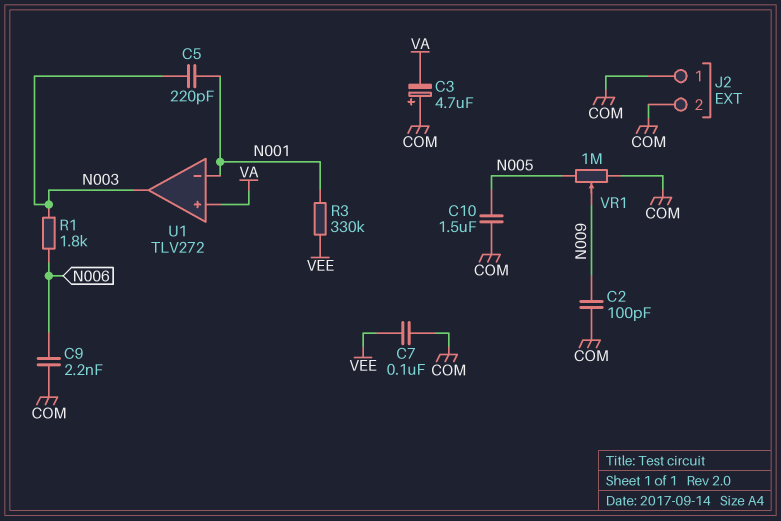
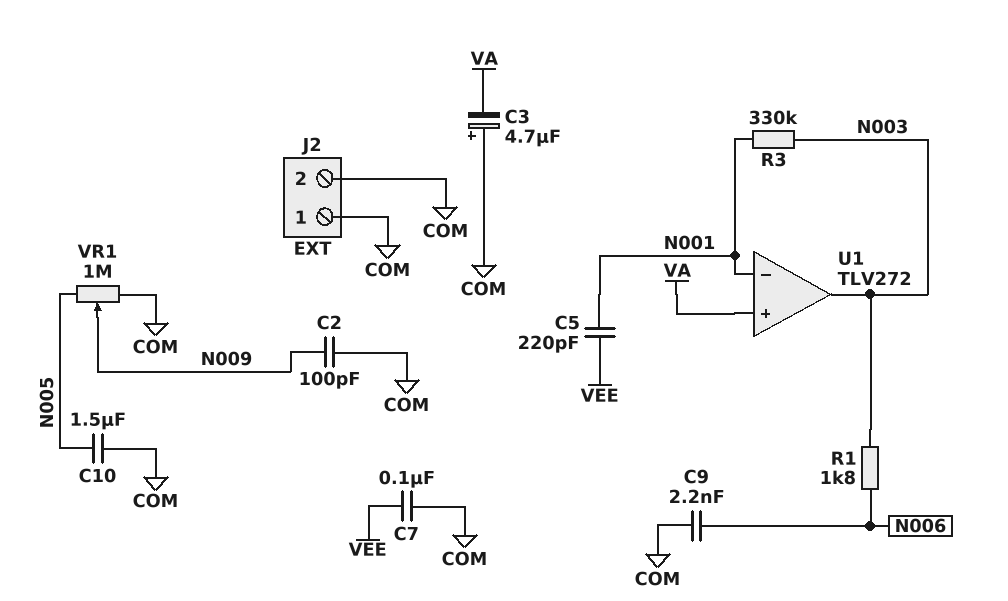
C5: 220pF (N001, N003) -> 220pF (N001, VEE)
R3: 330k (N001, VEE) -> 330k (N001, N003)

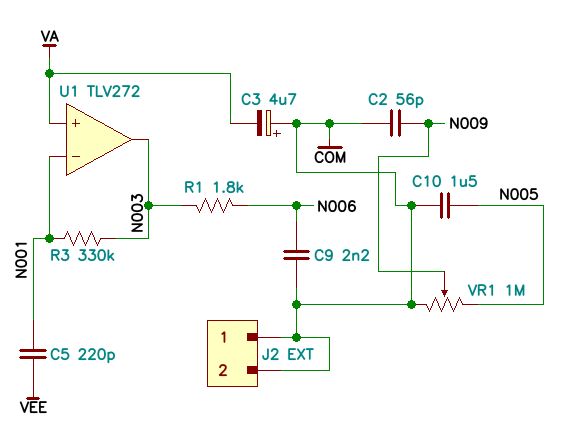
C2: 100pF (COM, N009) -> 56pF (COM, N009)
C7: 100nF (COM, VEE) -> none

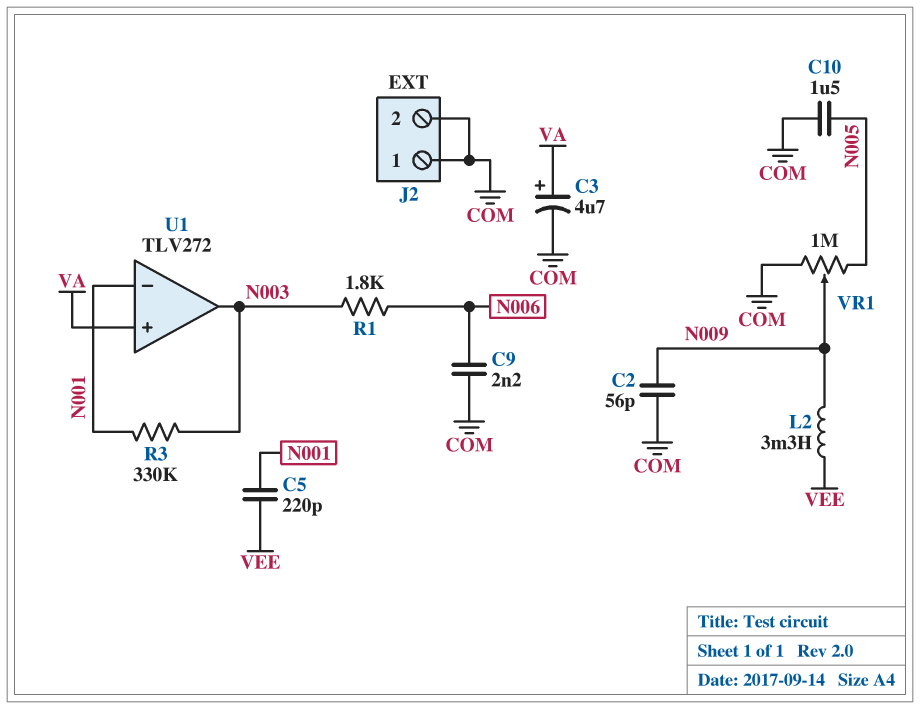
C3: 4.7uF (plus COM, minus VA) -> 4.7uF (plus VA, minus COM)
L2: none -> 3.3mH (N009, VEE)

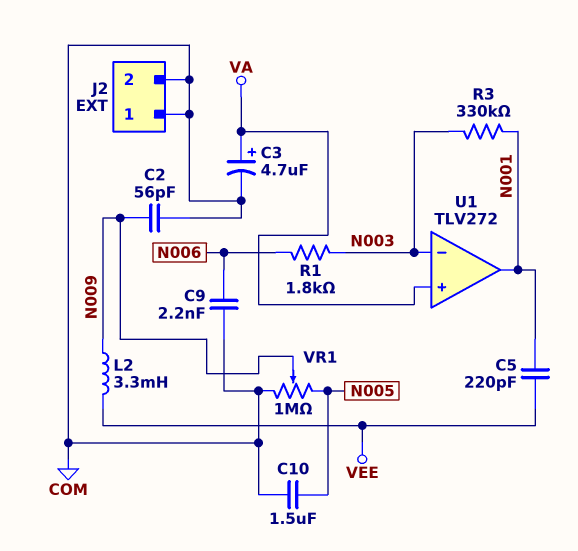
U1 pin in-: N001 -> N003
U1 pin out: N003 -> N001

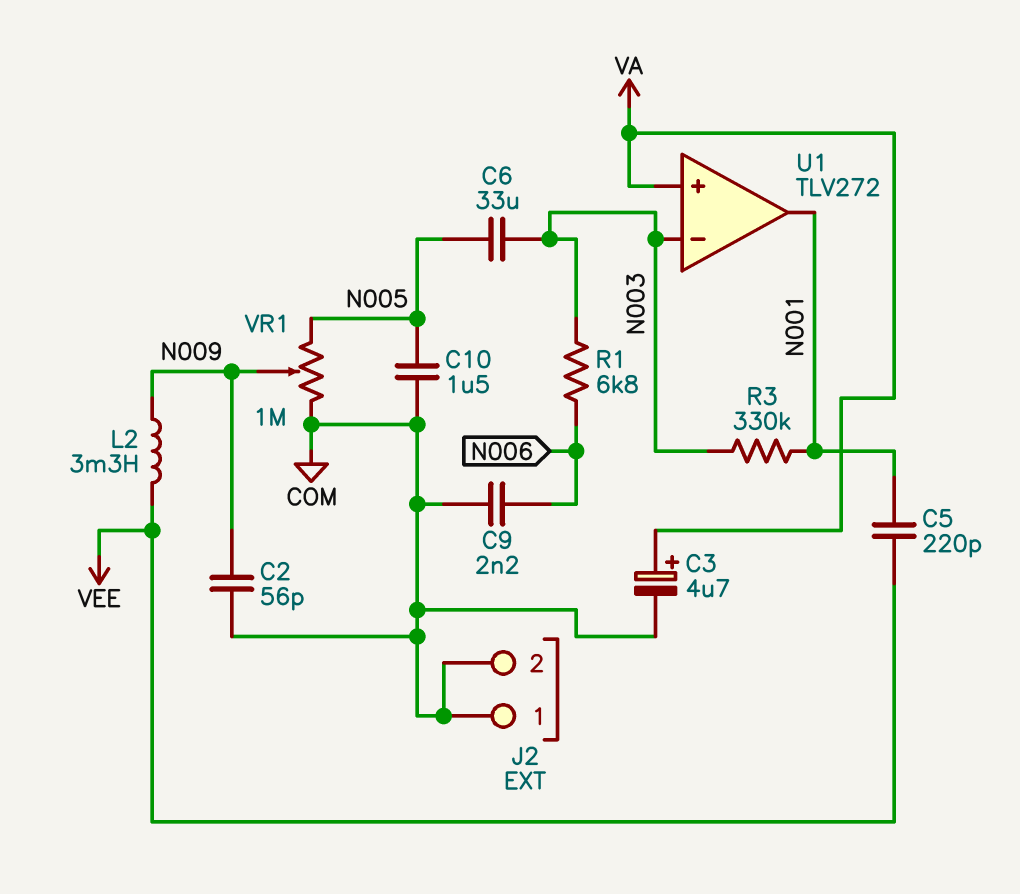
C6: none -> 33uF (N003, N005)
R1: 1.8k (N003, N006) -> 6.8k (N003, N006)

